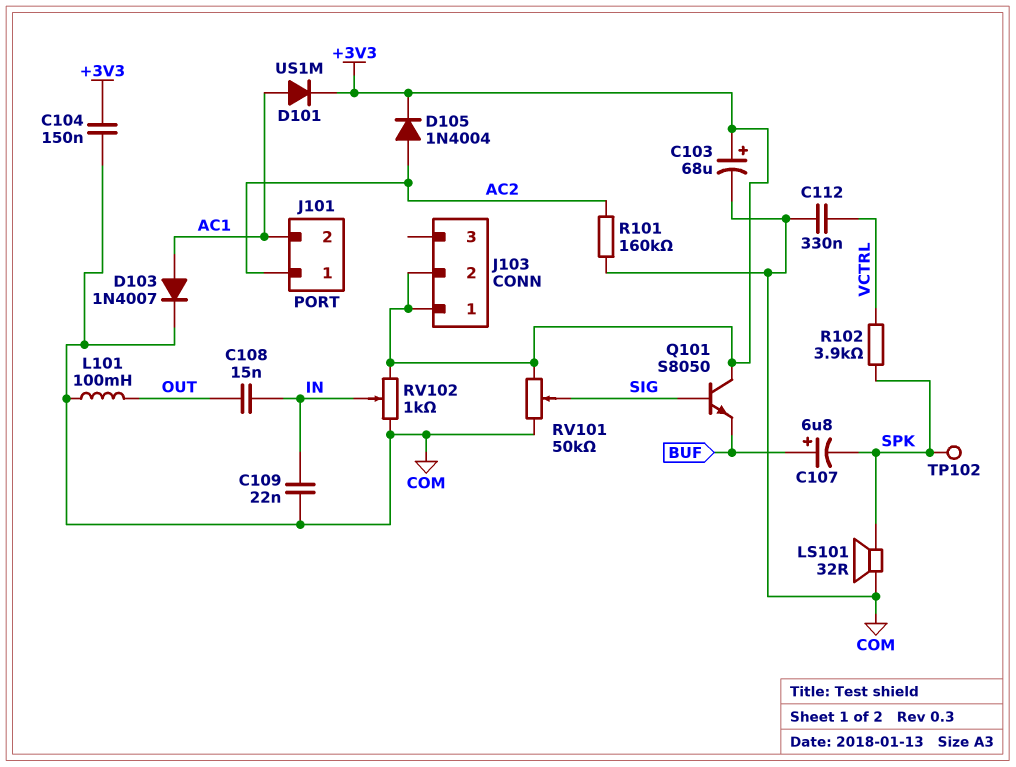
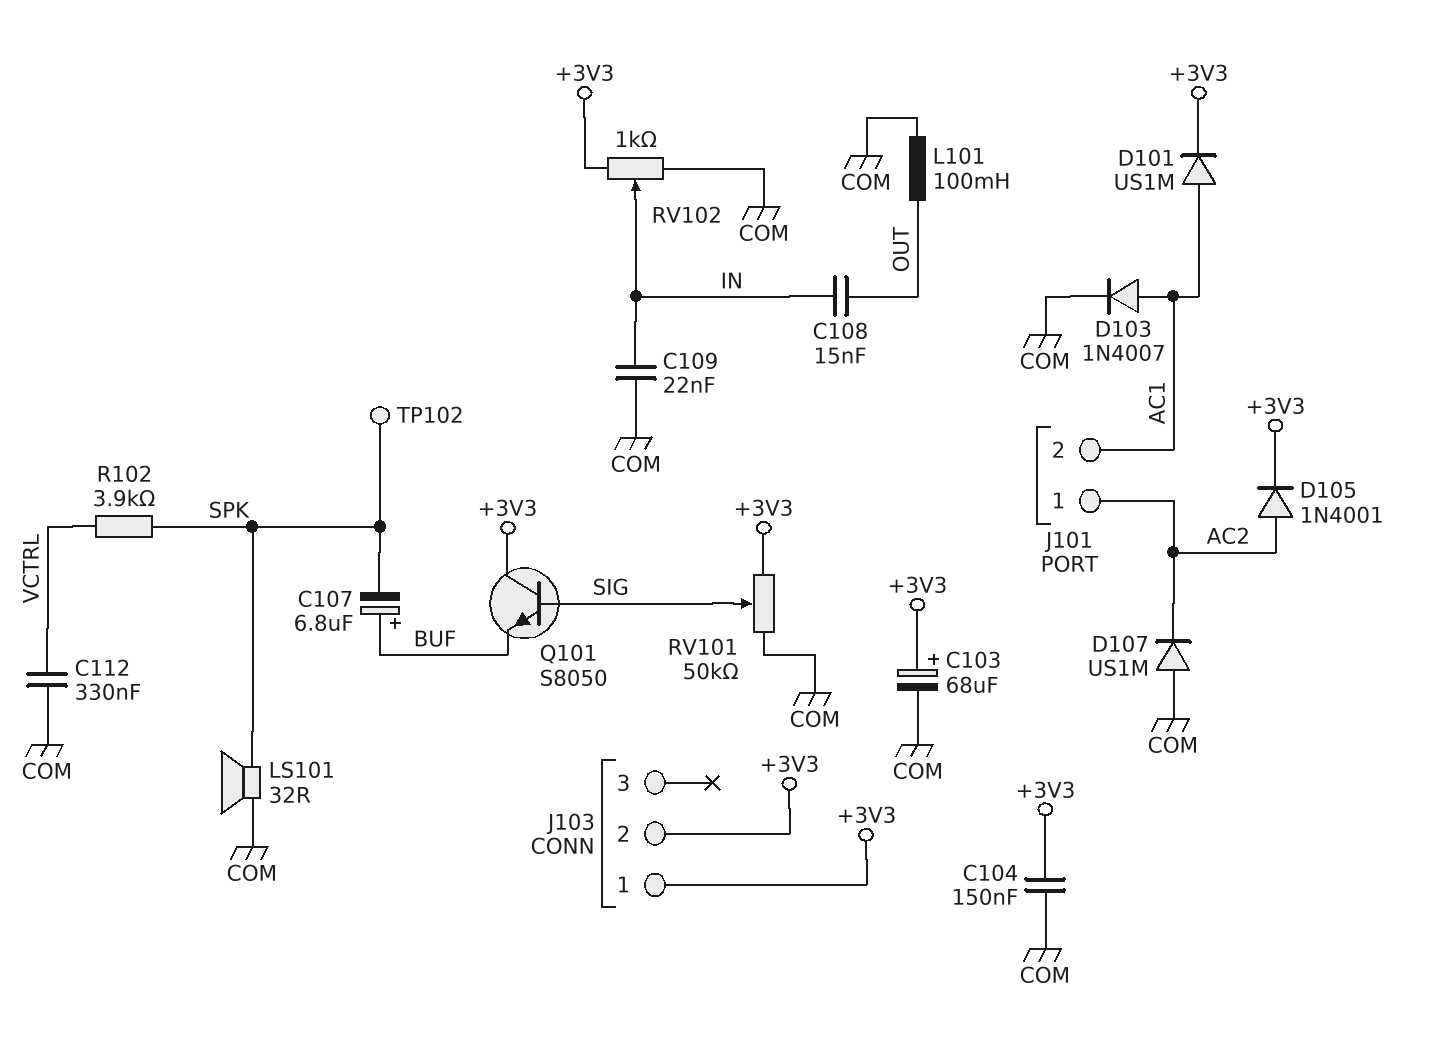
D105: diode 1N4004 (A AC2, K +3V3) -> diode 1N4001 (A AC2, K +3V3)
D107: none -> diode US1M (A COM, K AC2)
R101: 160k (AC2, COM) -> none

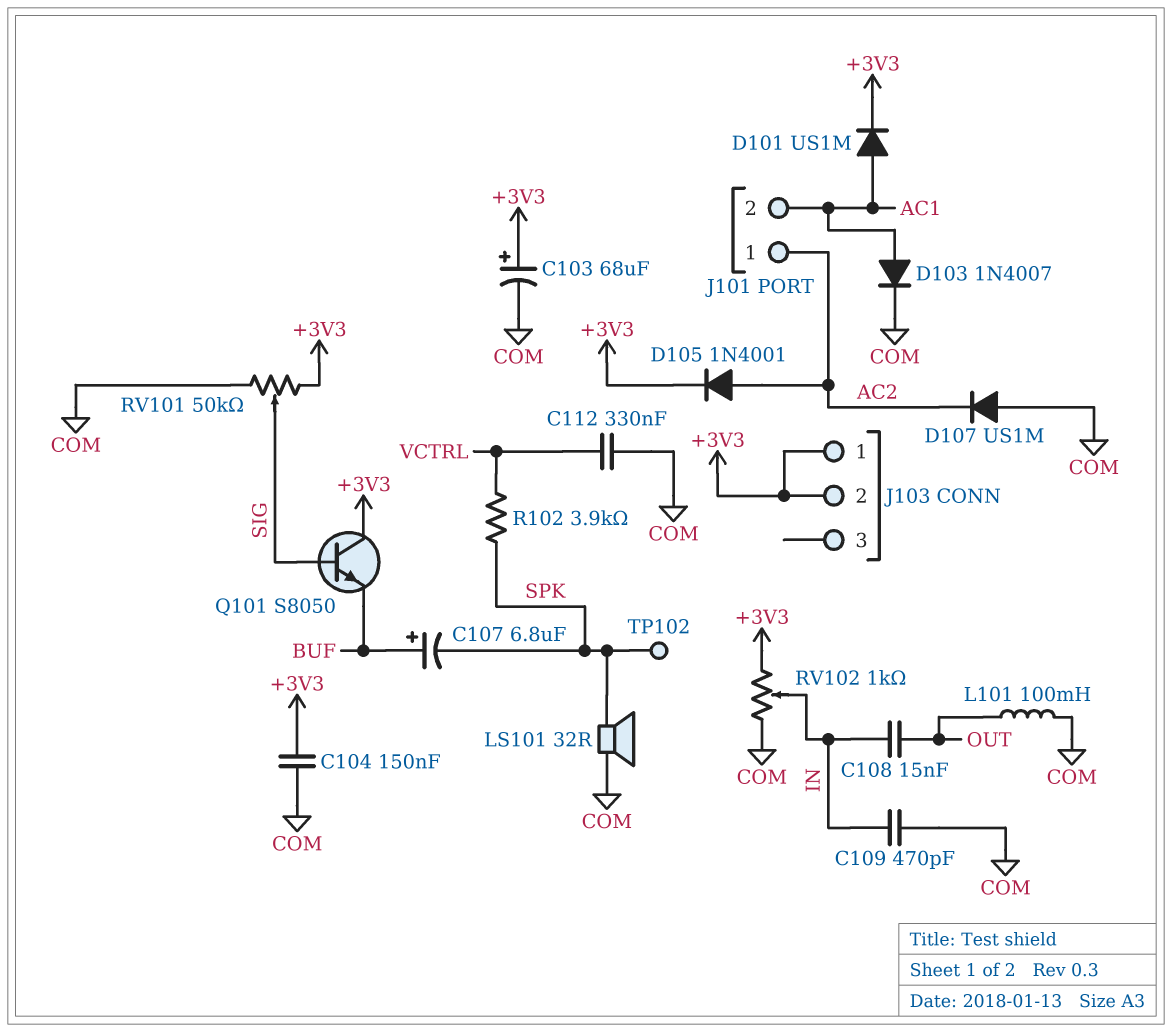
C109: 22nF (COM, IN) -> 470pF (COM, IN)

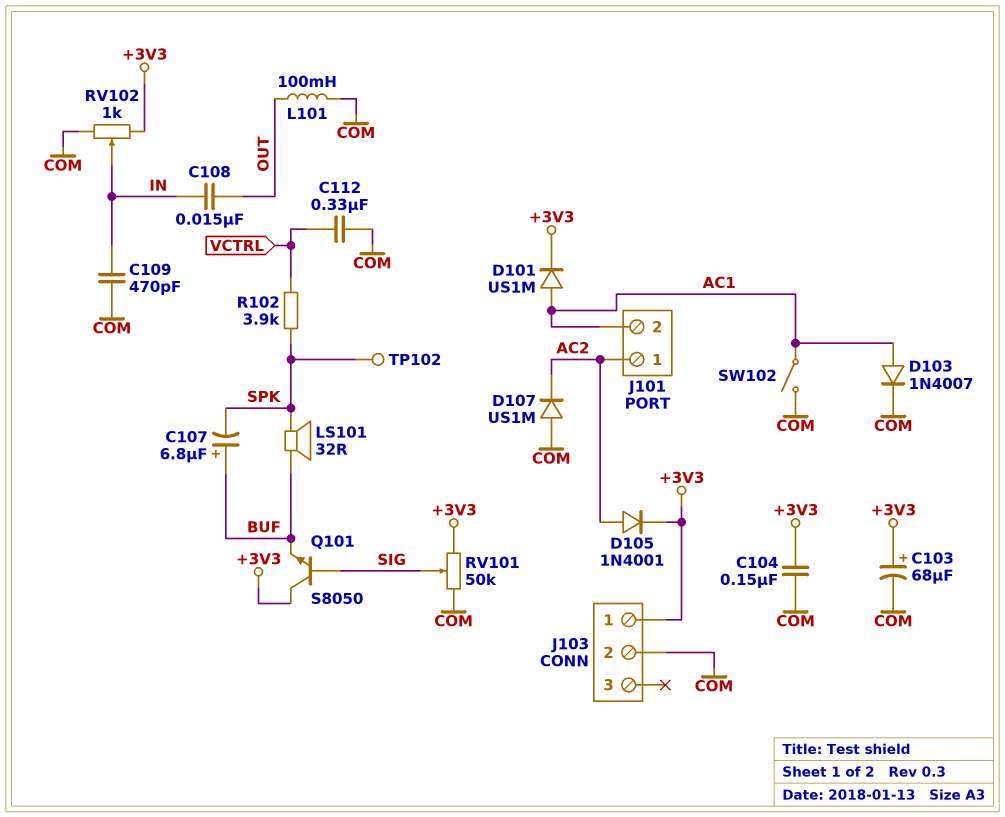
J103 pin 2: +3V3 -> COM
LS101: speaker 32R (COM, SPK) -> speaker 32R (BUF, SPK)
SW102: none -> switch (AC1, COM)

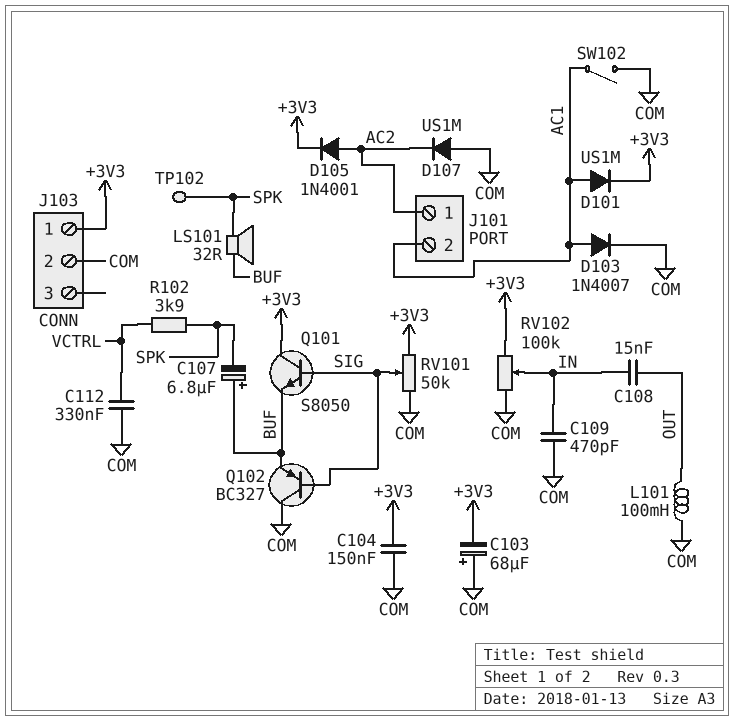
C103: 68uF (plus +3V3, minus COM) -> 68uF (plus COM, minus +3V3)
Q102: none -> PNP BC327 (B SIG, C COM, E BUF)
RV102: 1k (+3V3, COM, wiper IN) -> 100k (+3V3, COM, wiper IN)

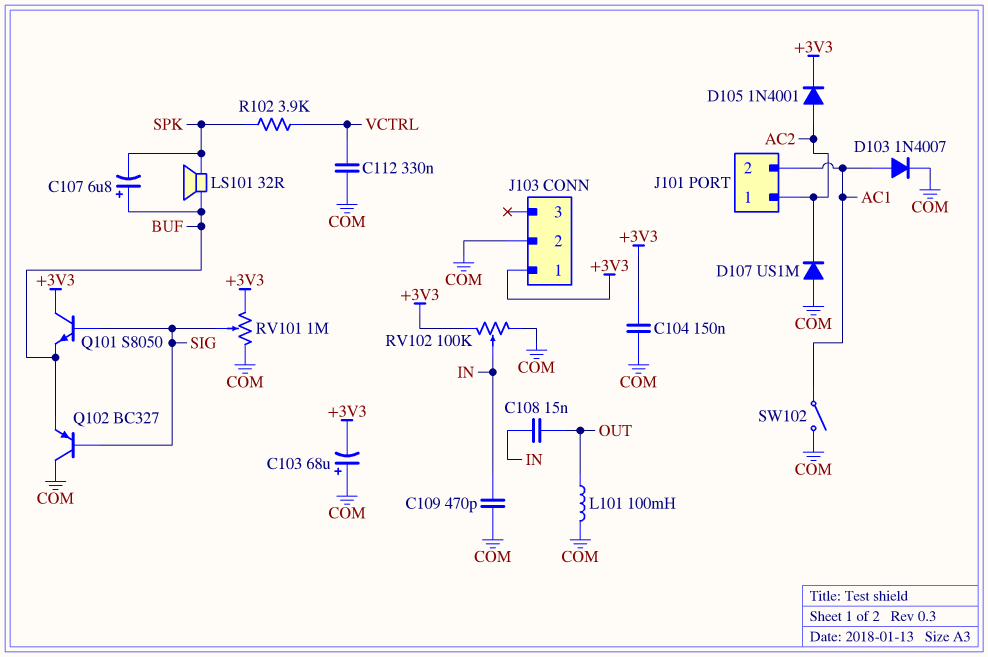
D101: diode US1M (A AC1, K +3V3) -> none
RV101: 50k (+3V3, COM, wiper SIG) -> 1M (+3V3, COM, wiper SIG)
TP102: test point (SPK) -> none

